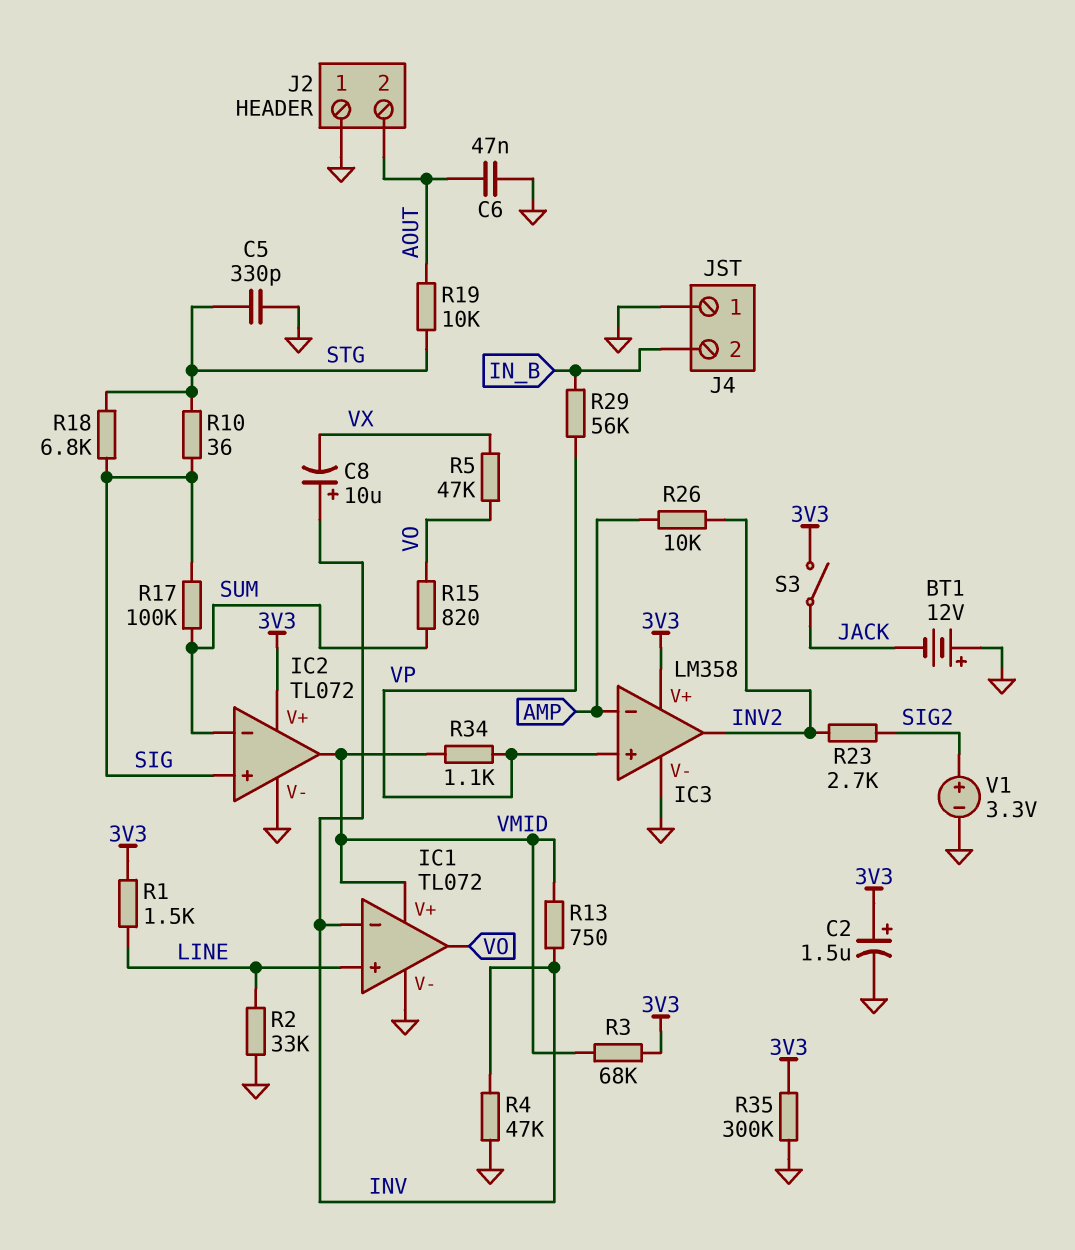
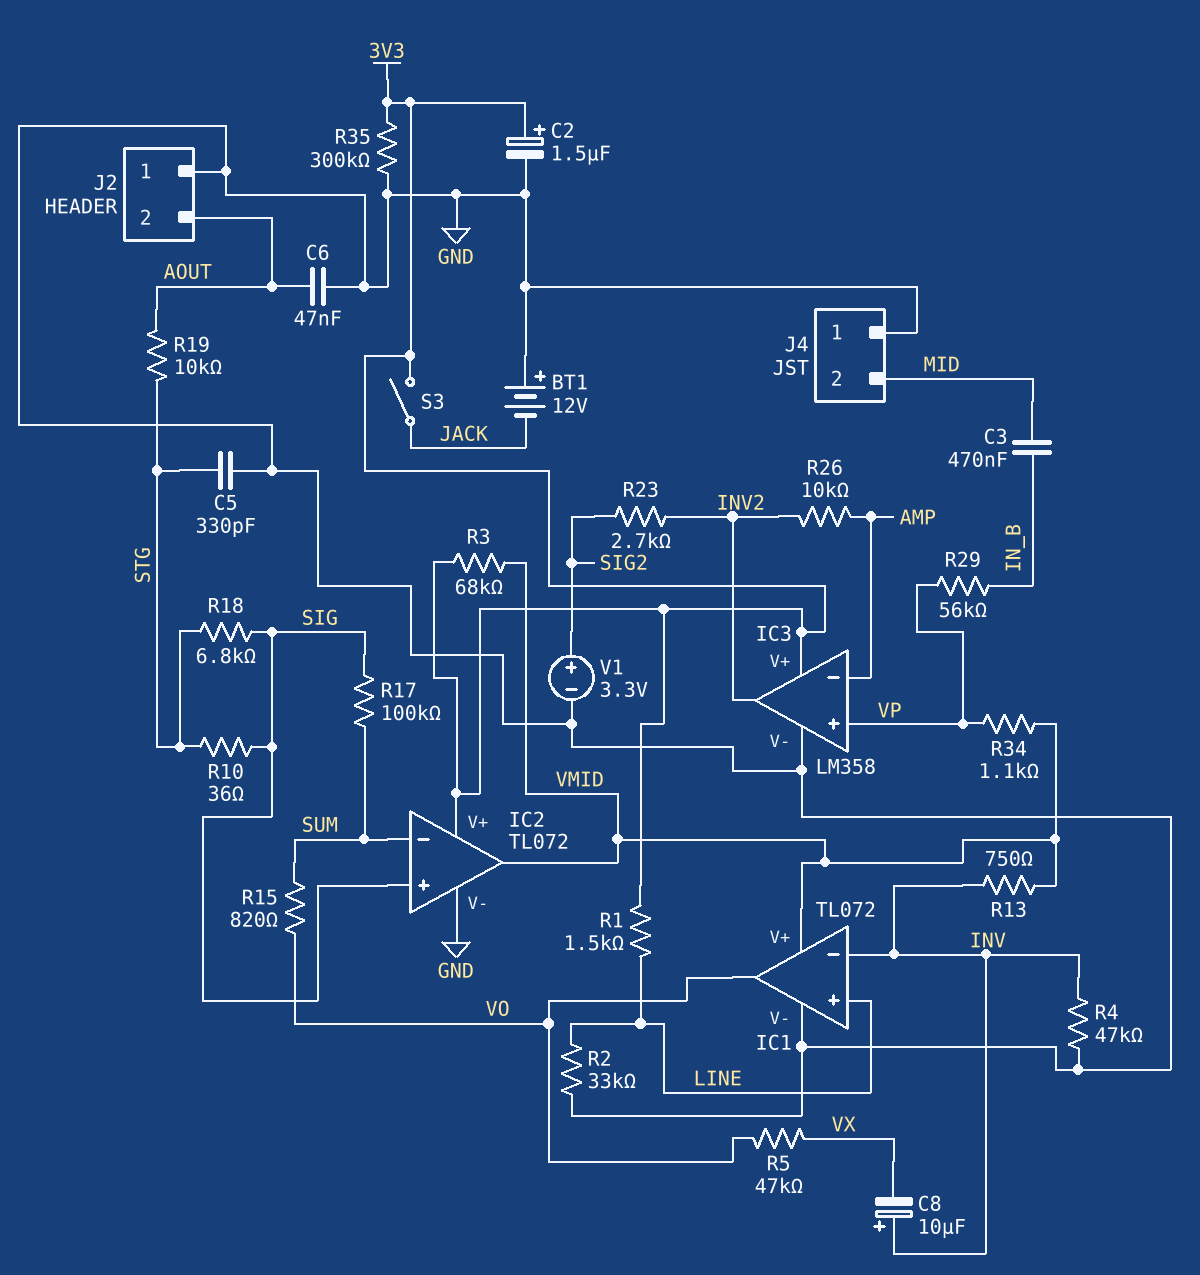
C3: none -> 470nF (IN_B, MID)
J4 pin 2: IN_B -> MID

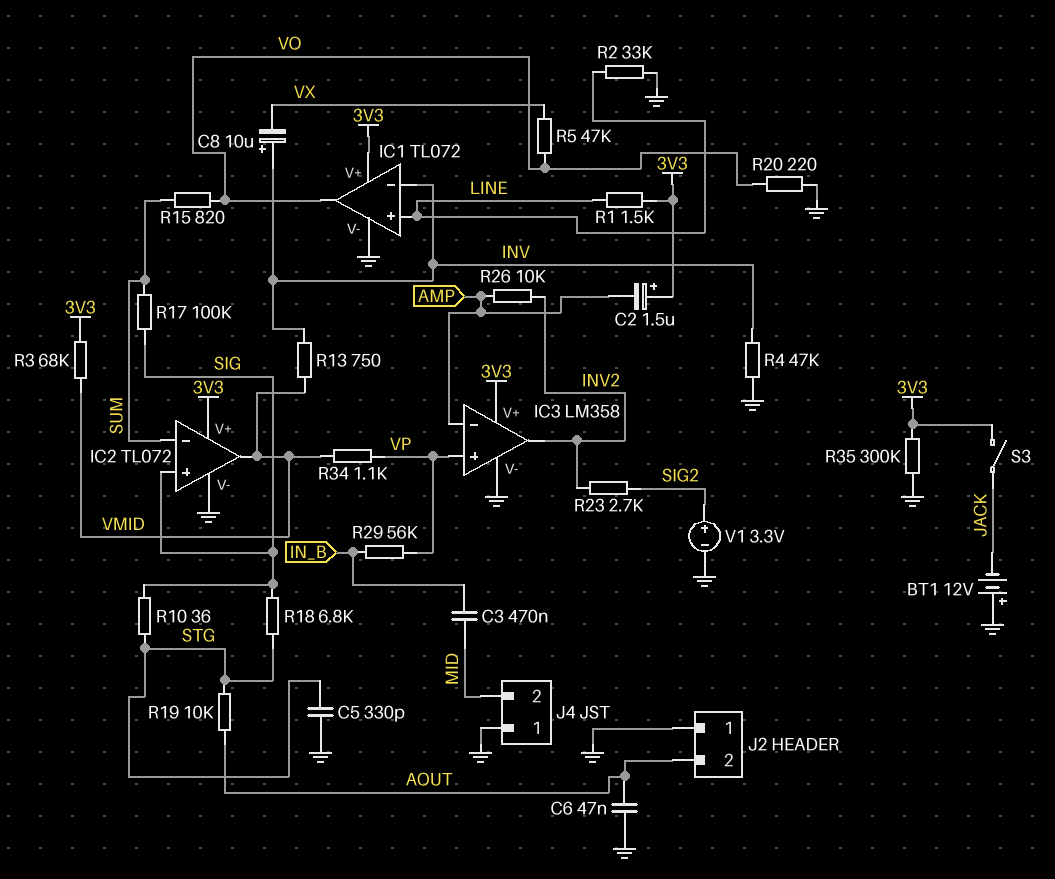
C2: 1.5uF (plus 3V3, minus GND) -> 1.5uF (plus 3V3, minus AMP)
IC1 pin V+: VMID -> 3V3
R20: none -> 220 (GND, VO)

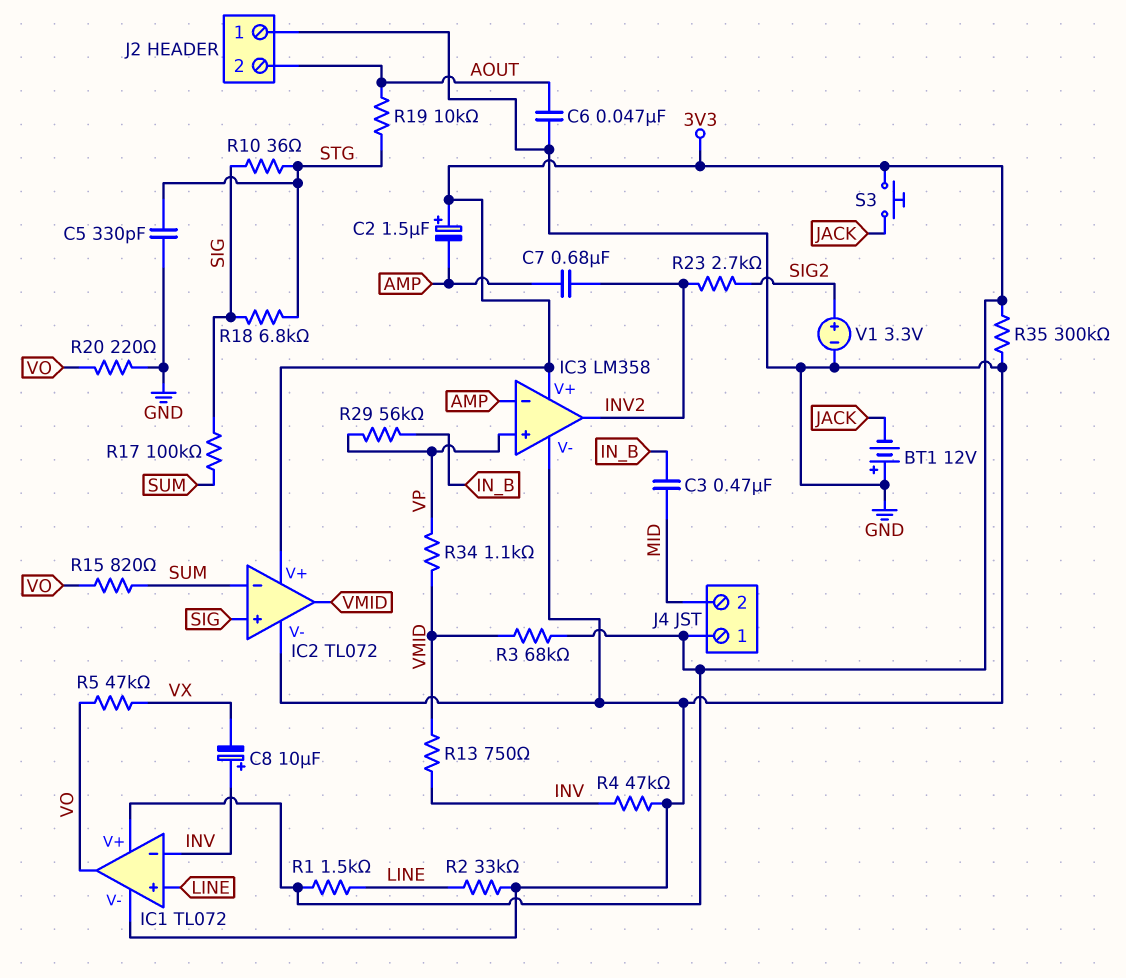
C7: none -> 680nF (AMP, INV2)
J4 pin 1: GND -> 3V3
R26: 10k (AMP, INV2) -> none
S3: switch (3V3, JACK) -> button (3V3, JACK)

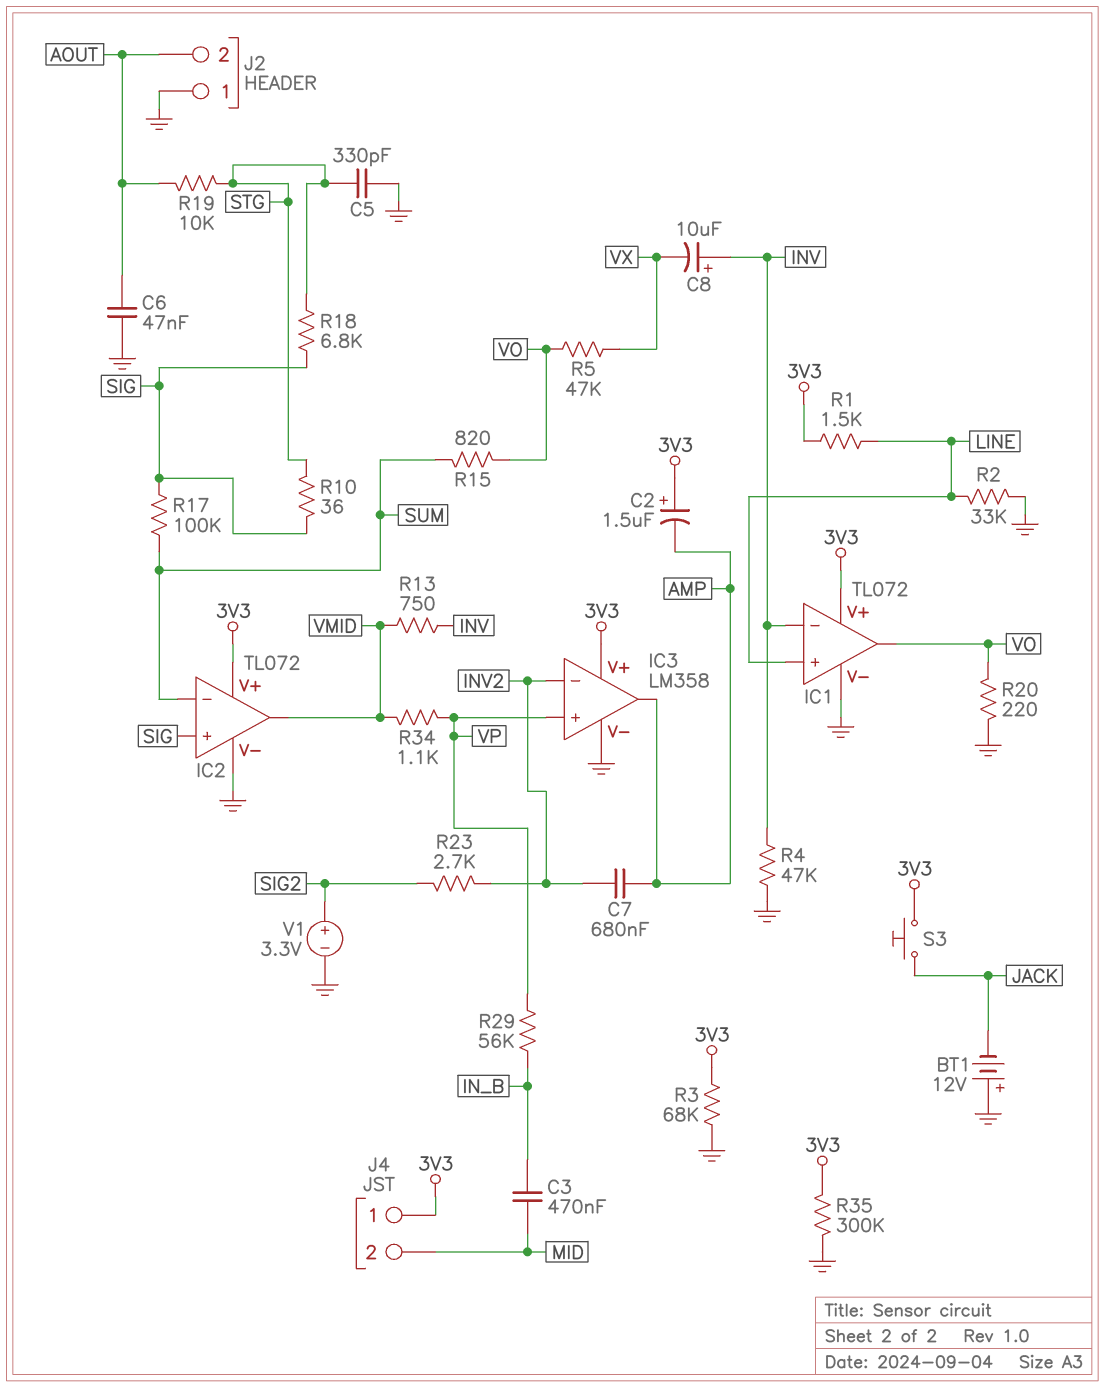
IC3 pin in-: AMP -> INV2
IC3 pin out: INV2 -> AMP
R3: 68k (3V3, VMID) -> 68k (3V3, GND)

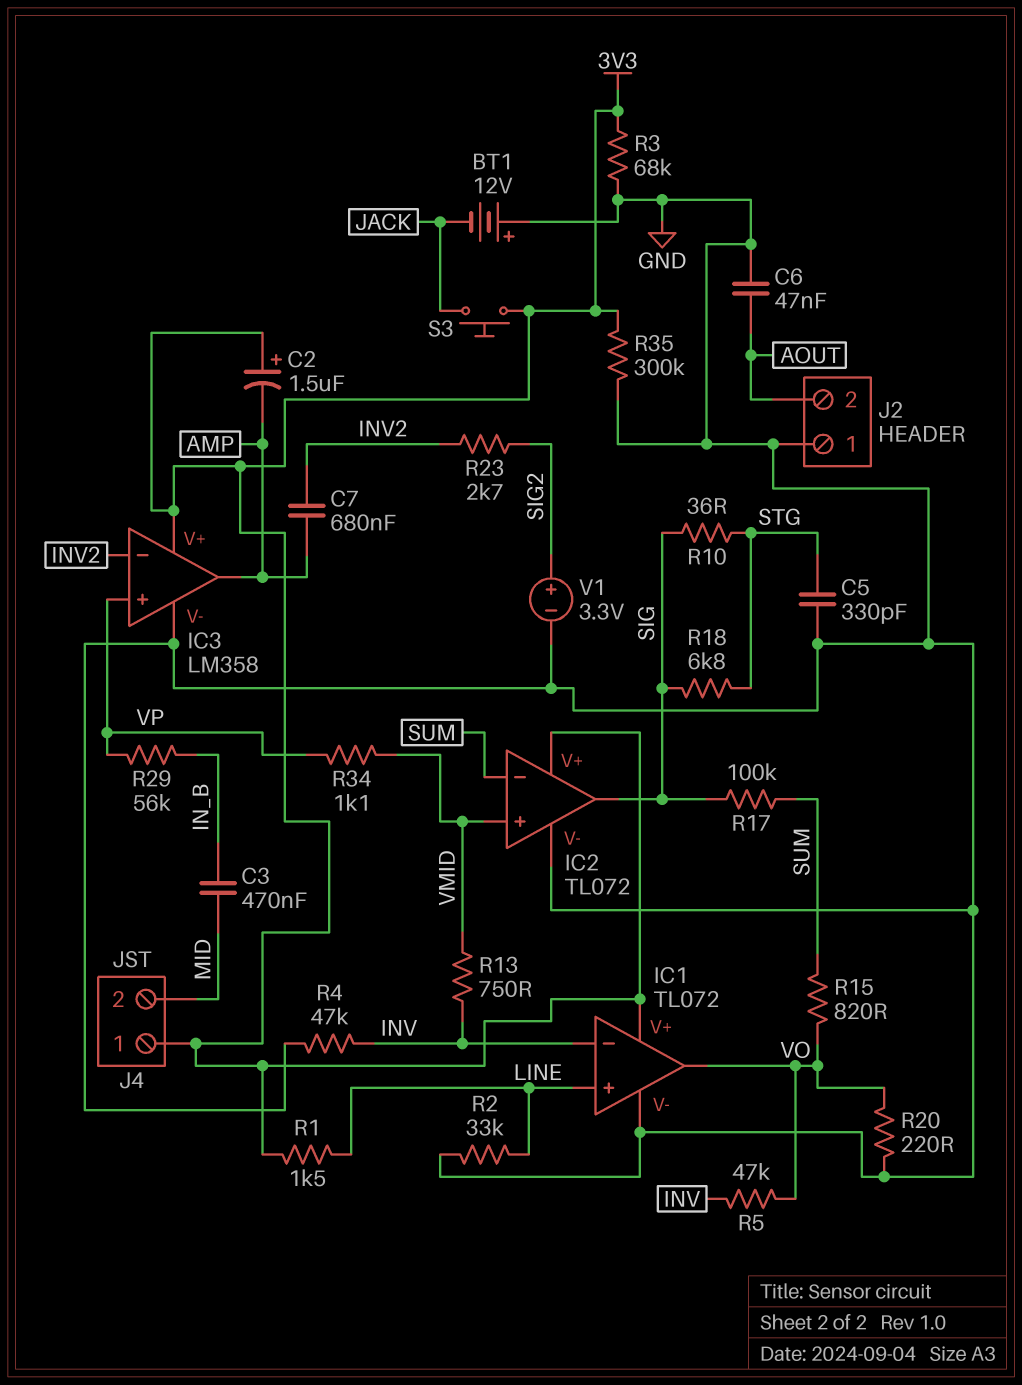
C8: 10uF (plus INV, minus VX) -> none
IC2 pin in+: SIG -> VMID
IC2 pin out: VMID -> SIG
R5: 47k (VO, VX) -> 47k (INV, VO)
R19: 10k (AOUT, STG) -> none

